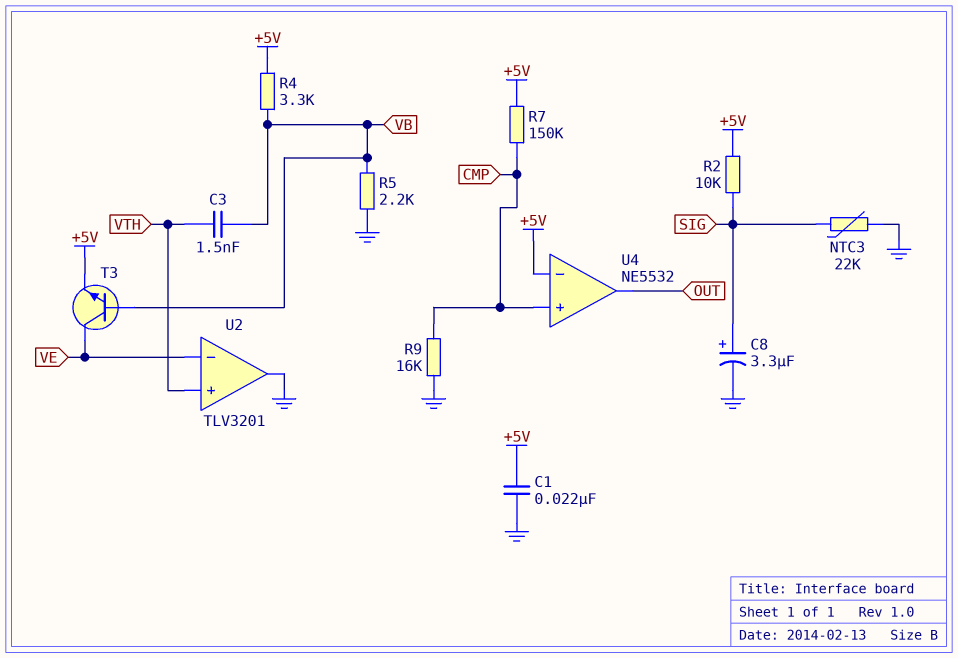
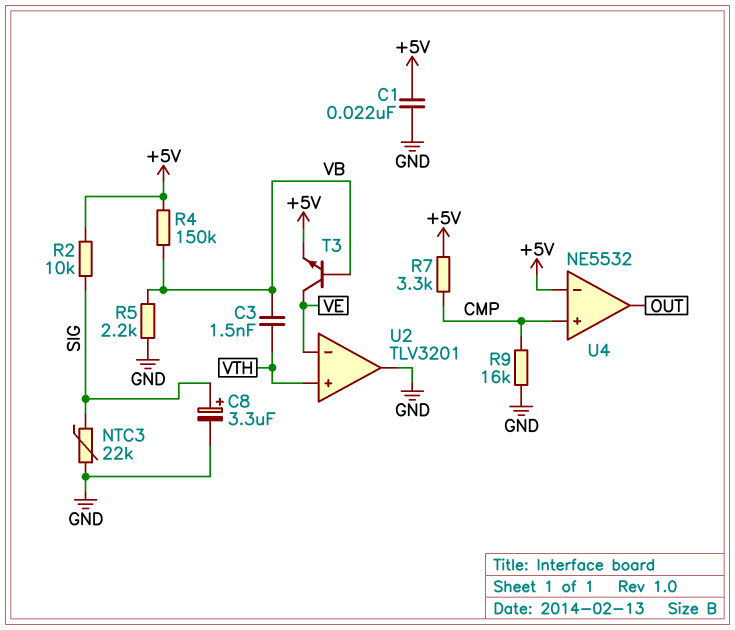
R4: 3.3k (+5V, VB) -> 150k (+5V, VB)
R7: 150k (+5V, CMP) -> 3.3k (+5V, CMP)

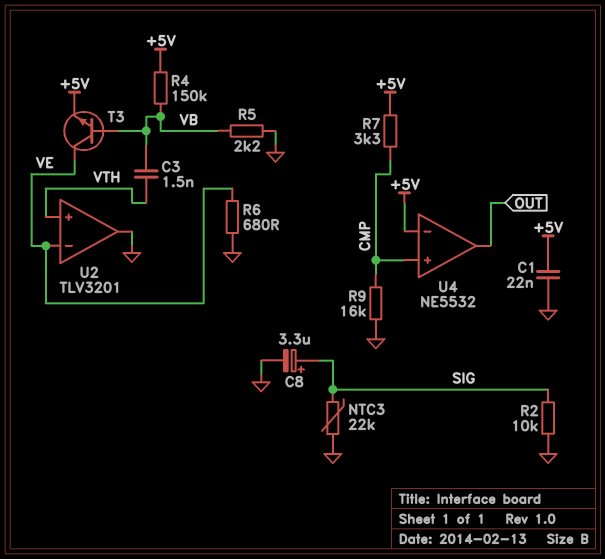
R2: 10k (+5V, SIG) -> 10k (GND, SIG)
R6: none -> 680 (GND, VE)

